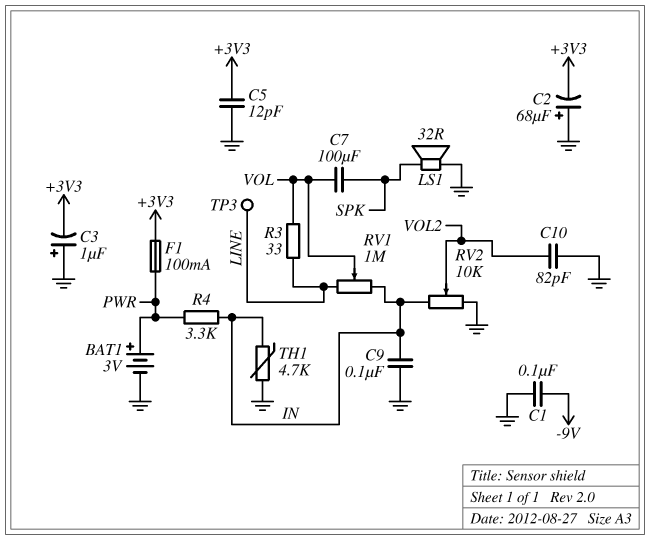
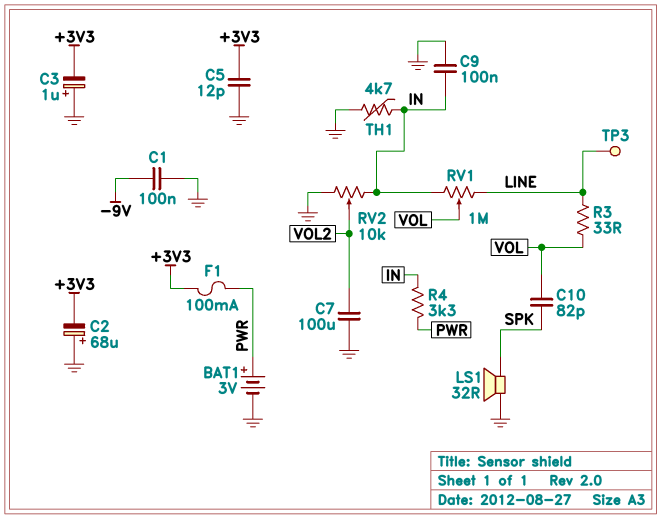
C7: 100uF (SPK, VOL) -> 100uF (GND, VOL2)
C10: 82pF (GND, VOL2) -> 82pF (SPK, VOL)

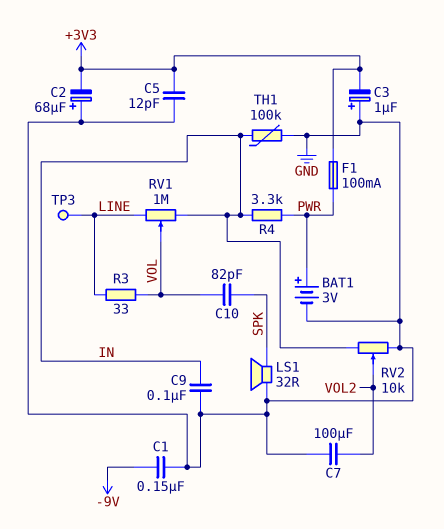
C1: 100nF (-9V, GND) -> 150nF (-9V, GND)
TH1: 4.7k (GND, IN) -> 100k (GND, IN)

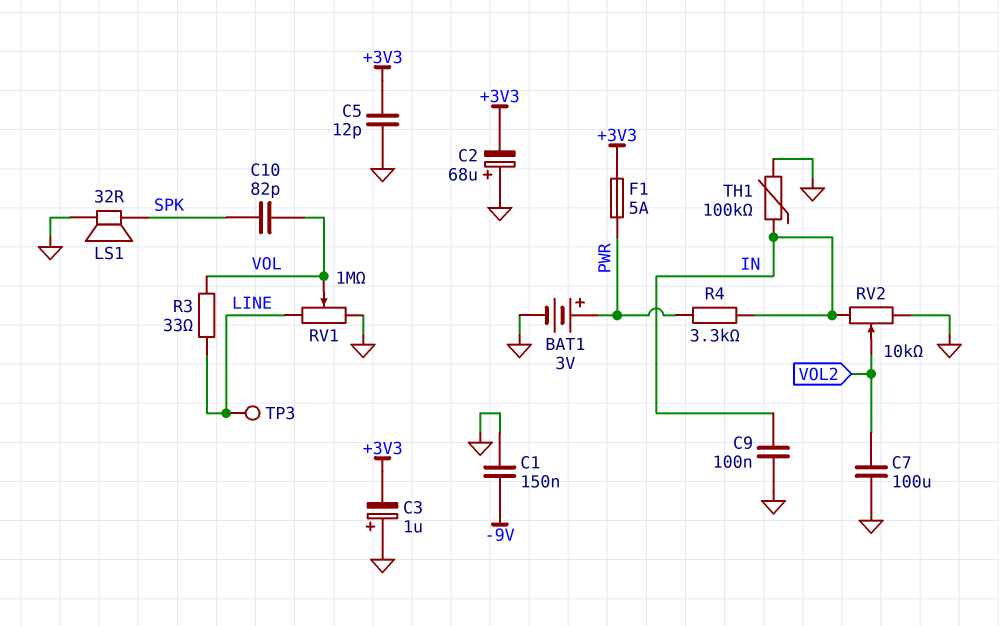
F1: 100mA (+3V3, PWR) -> 5A (+3V3, PWR)
RV1: 1M (IN, LINE, wiper VOL) -> 1M (GND, LINE, wiper VOL)

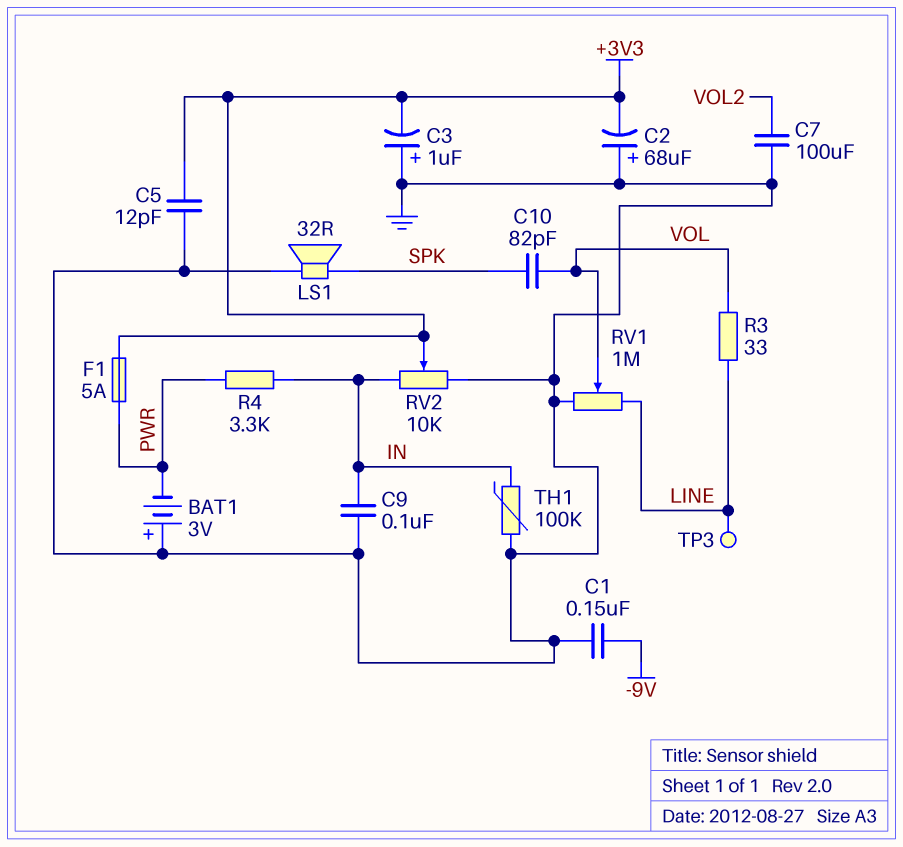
BAT1: 3V (plus PWR, minus GND) -> 3V (plus GND, minus PWR)
RV2: 10k (GND, IN, wiper VOL2) -> 10k (GND, IN, wiper +3V3)

